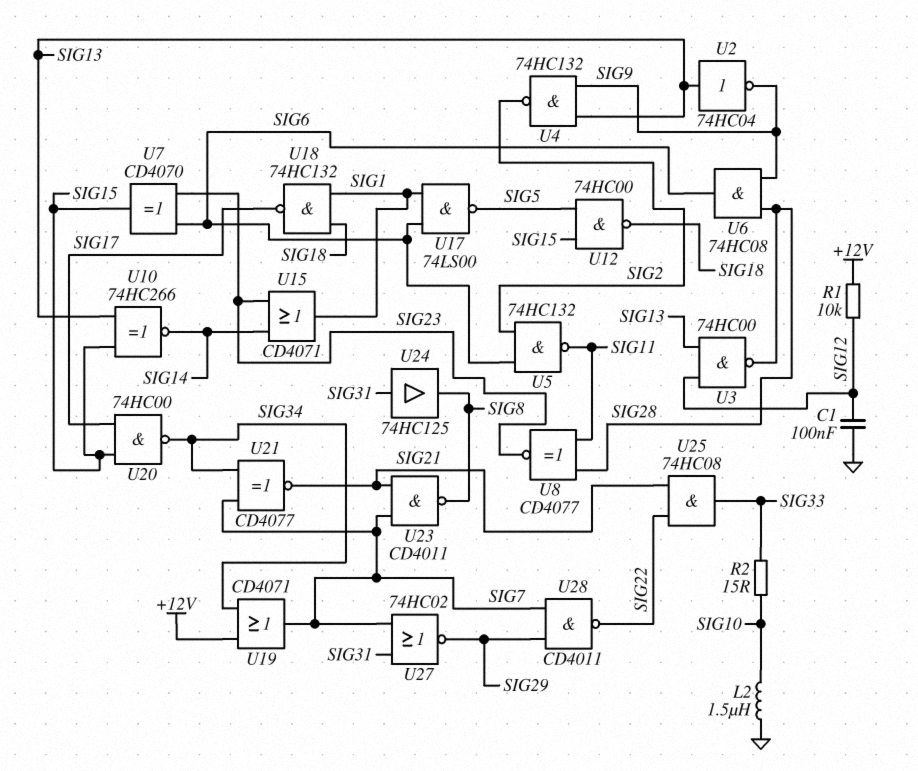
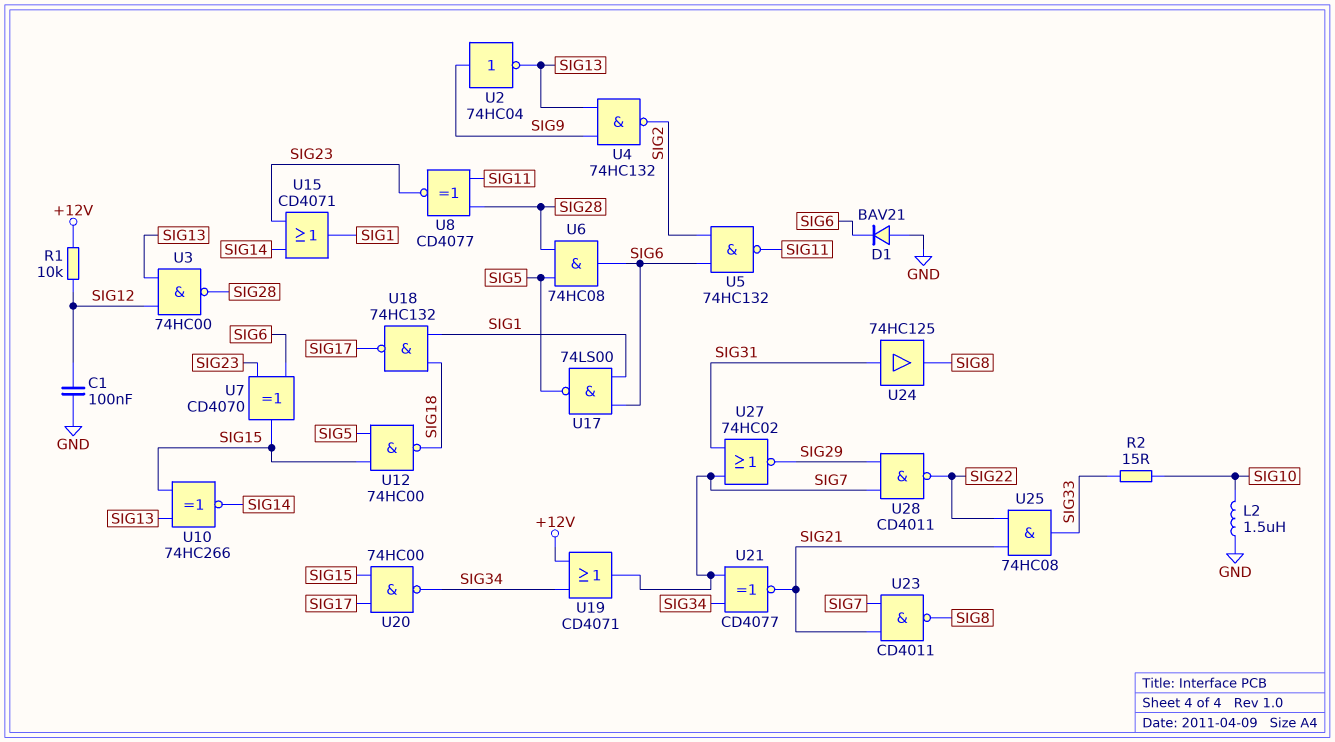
D1: none -> diode BAV21 (A GND, K SIG6)
U2: NOT 74HC04 (in SIG13, out SIG9) -> NOT 74HC04 (in SIG9, out SIG13)
U6: AND 74HC08 (in SIG9, in SIG28, out SIG6) -> AND 74HC08 (in SIG5, in SIG28, out SIG6)

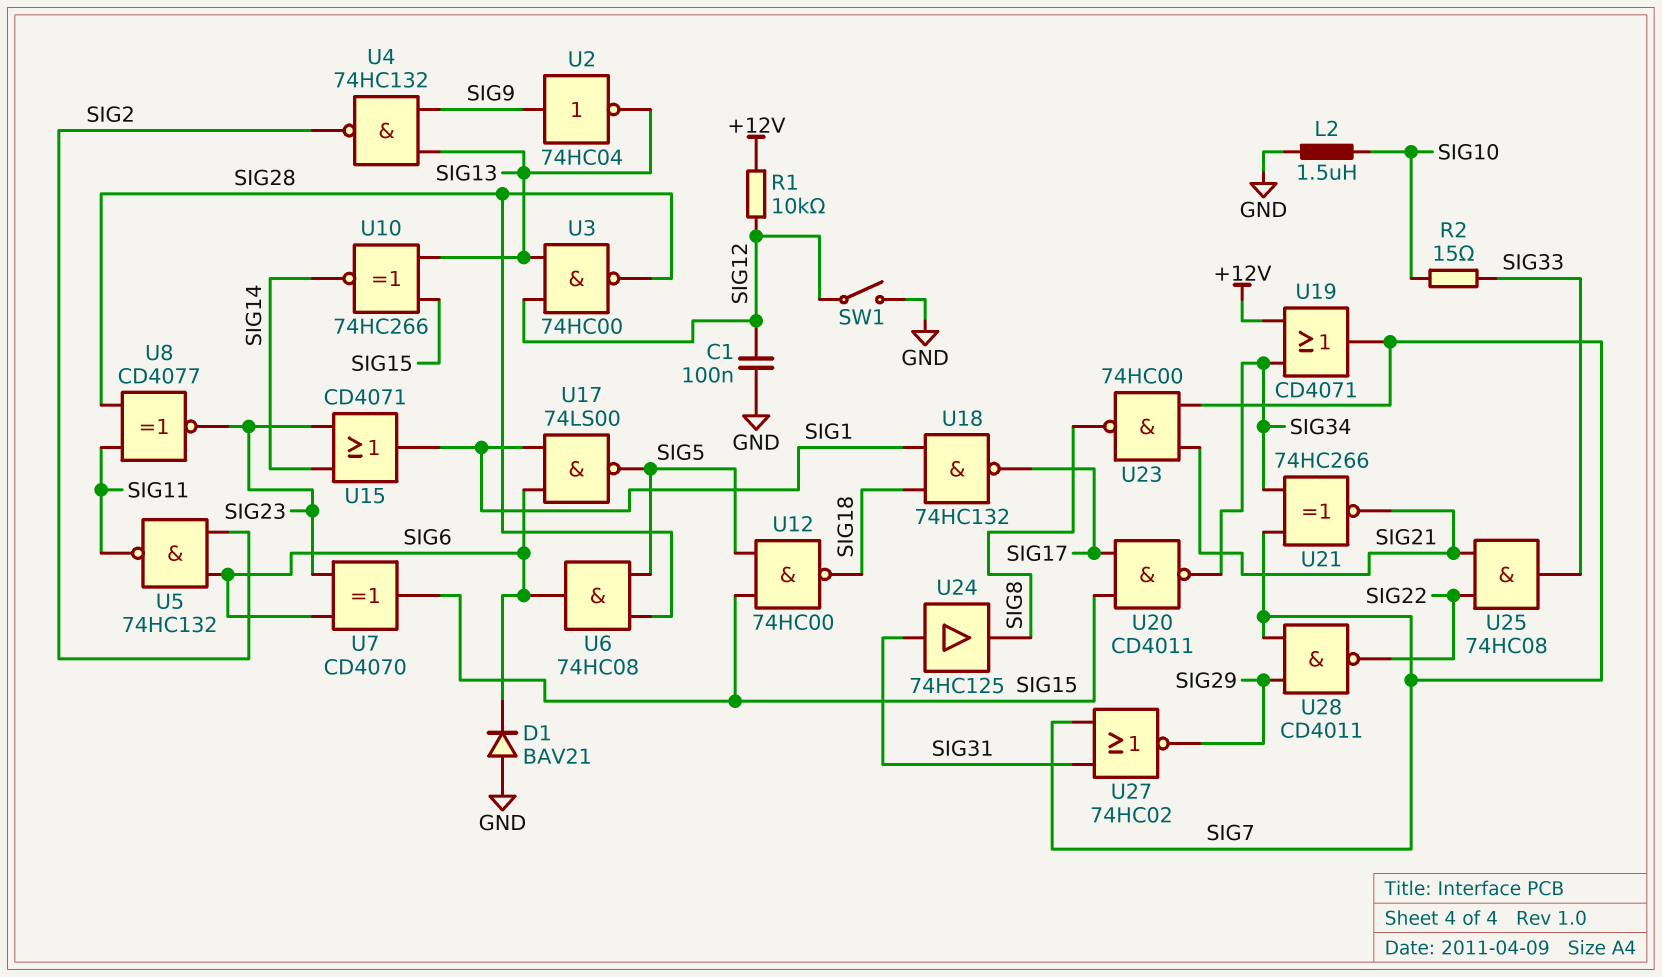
SW1: none -> switch (GND, SIG12)
U20: NAND 74HC00 (in SIG15, in SIG17, out SIG34) -> NAND CD4011 (in SIG15, in SIG17, out SIG34)
U21: XNOR CD4077 (in SIG7, in SIG34, out SIG21) -> XNOR 74HC266 (in SIG7, in SIG34, out SIG21)
U23: NAND CD4011 (in SIG7, in SIG21, out SIG8) -> NAND 74HC00 (in SIG7, in SIG21, out SIG8)

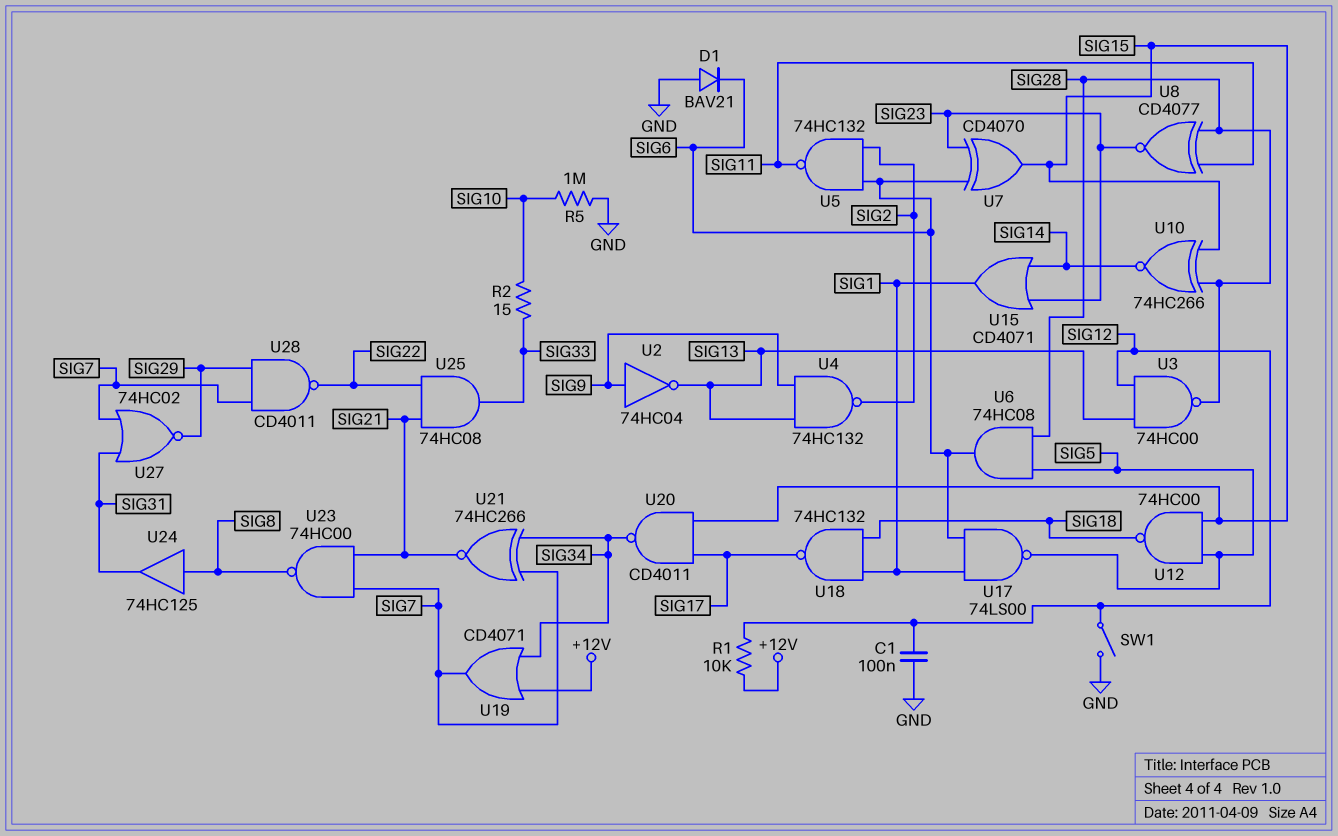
L2: 1.5uH (GND, SIG10) -> none
R5: none -> 1M (GND, SIG10)
U10: XNOR 74HC266 (in SIG13, in SIG15, out SIG14) -> XNOR 74HC266 (in SIG15, in SIG28, out SIG14)
U24: buffer 74HC125 (in SIG31, out SIG8) -> buffer 74HC125 (in SIG8, out SIG31)

